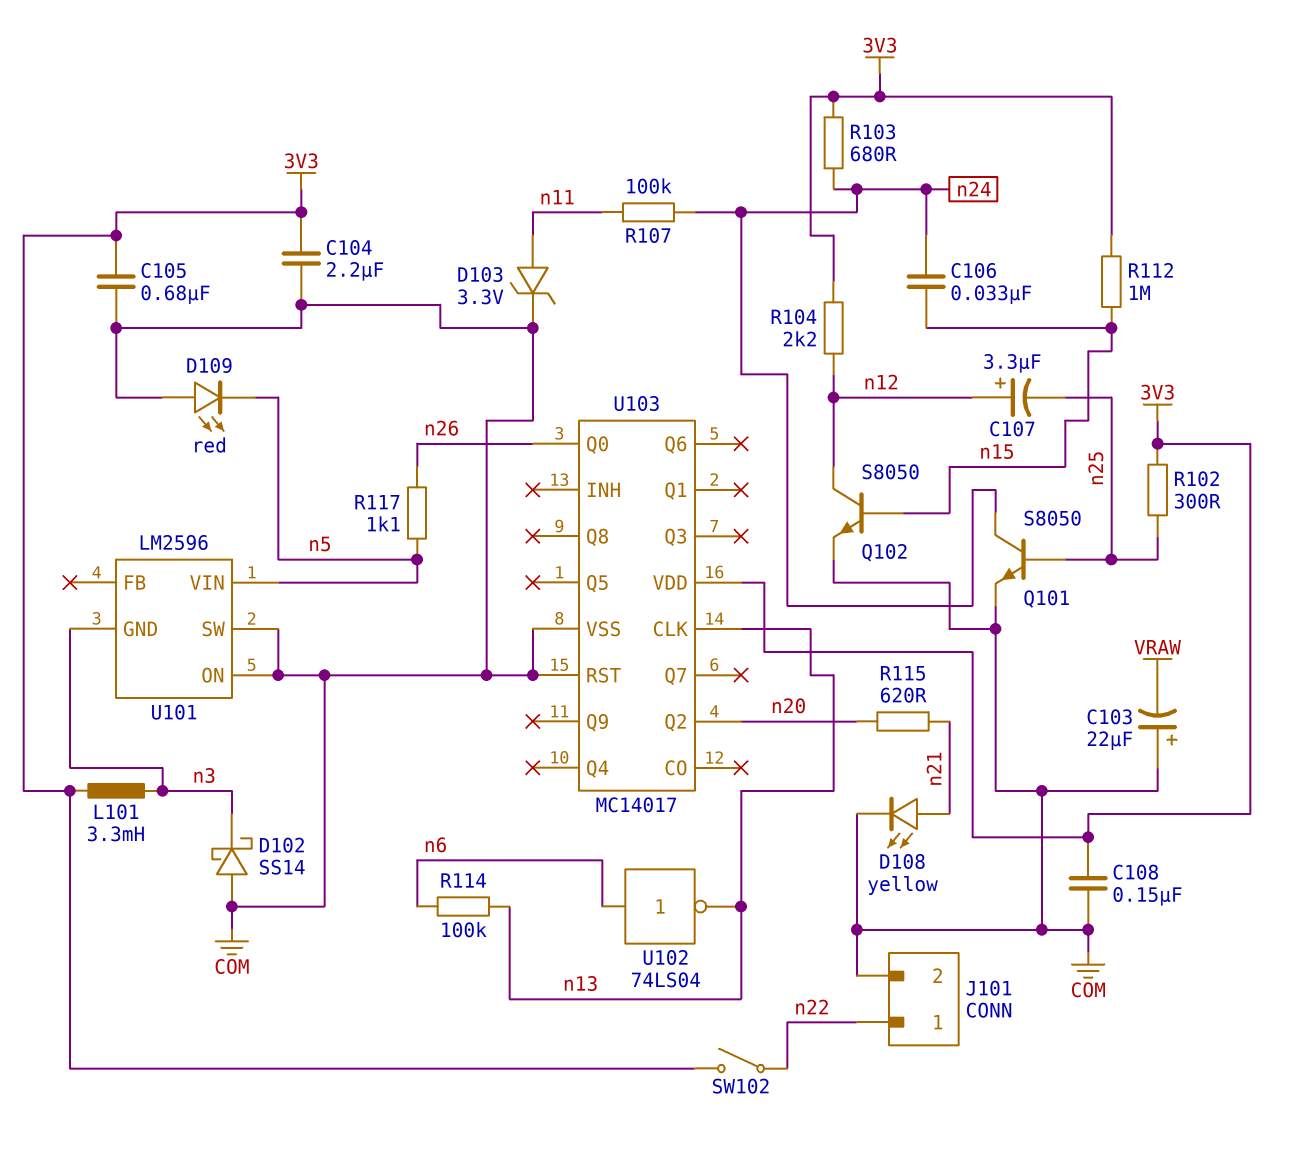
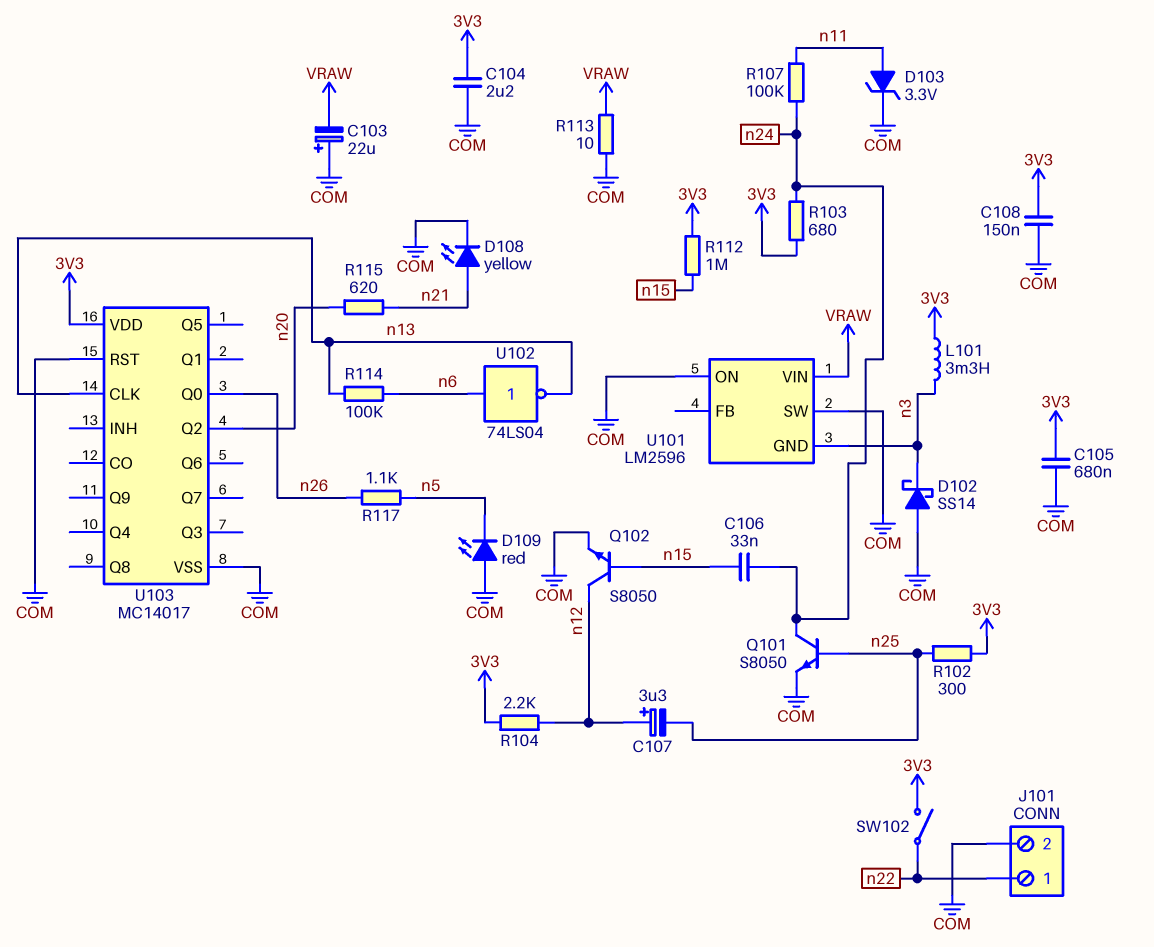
R113: none -> 10 (COM, VRAW)
U101 pin VIN: n5 -> VRAW

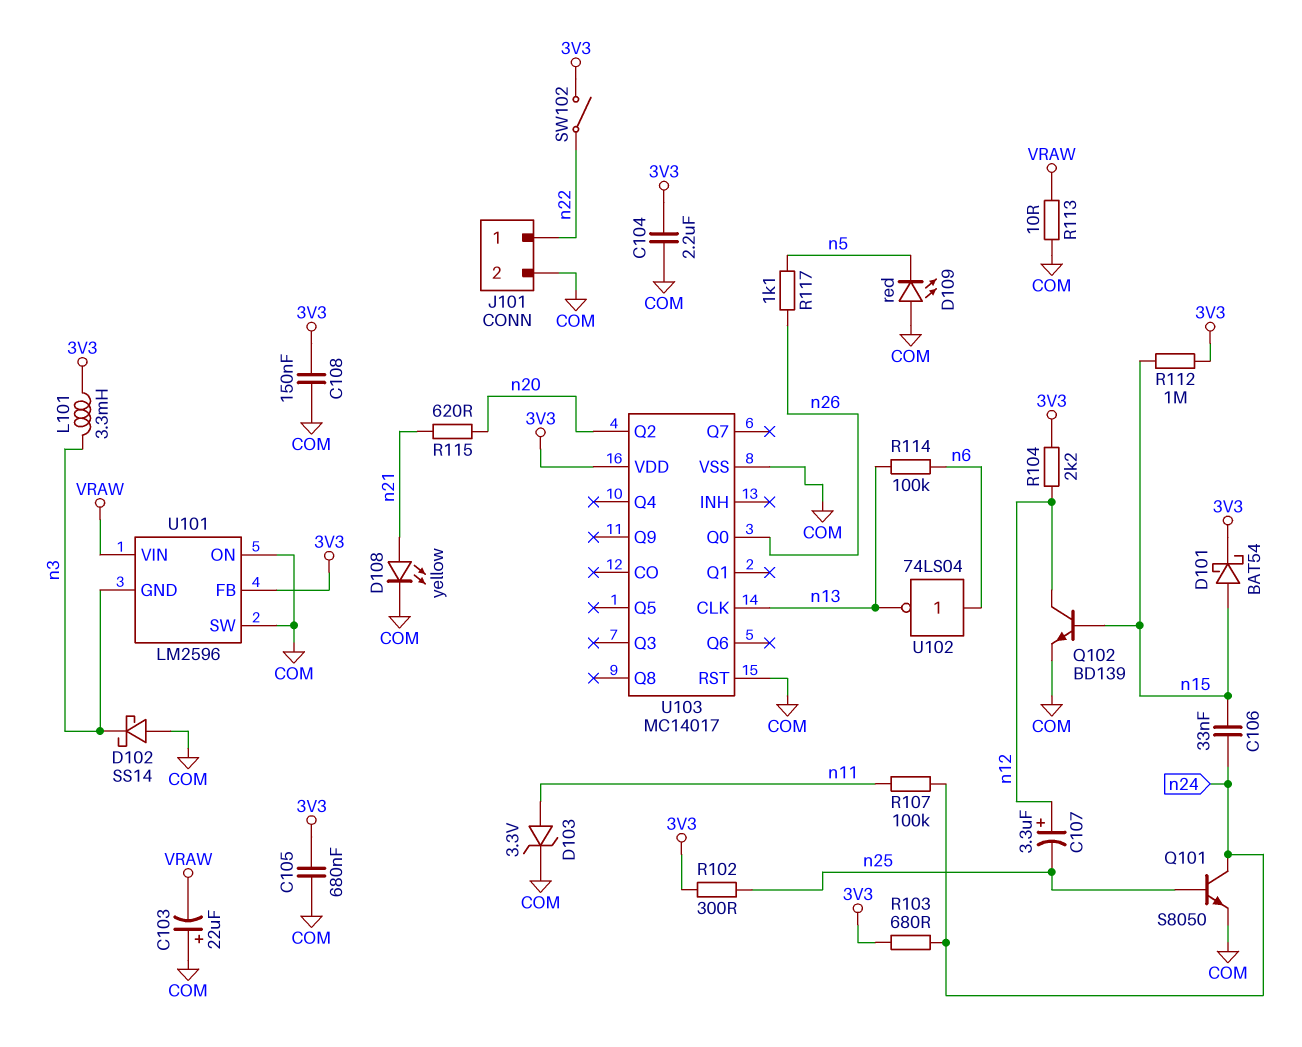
D101: none -> schottky BAT54 (A n15, K 3V3)
Q102: NPN S8050 (B n15, C n12, E COM) -> NPN BD139 (B n15, C n12, E COM)
U101 pin FB: none -> 3V3

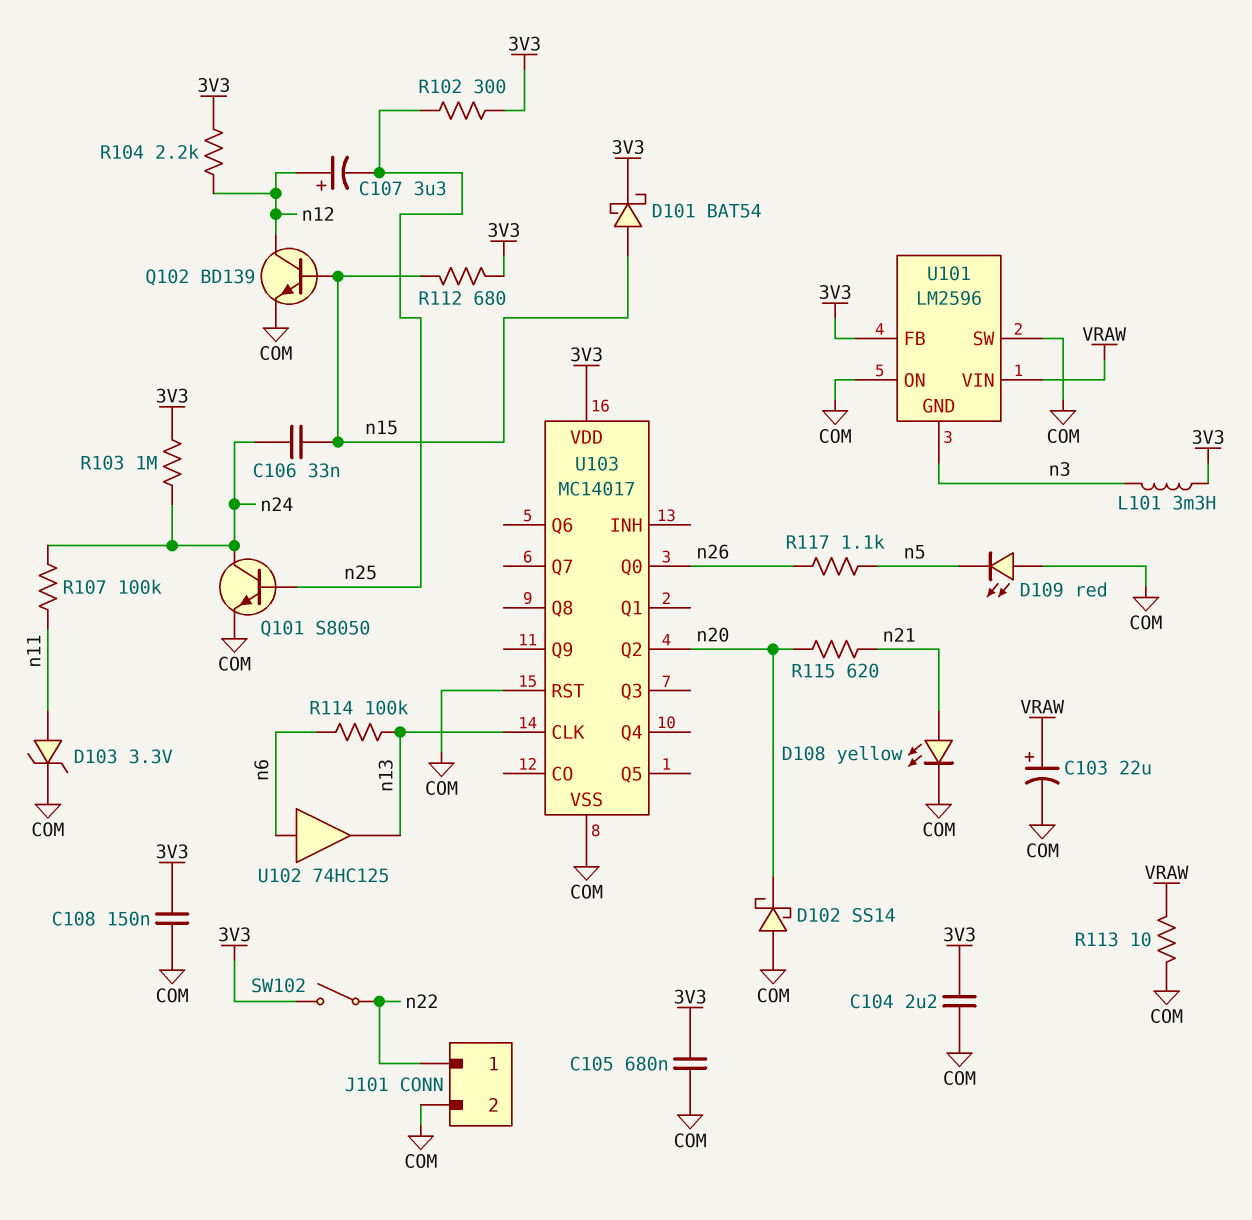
C103: 22uF (plus COM, minus VRAW) -> 22uF (plus VRAW, minus COM)
D102: schottky SS14 (A COM, K n3) -> schottky SS14 (A COM, K n20)
R103: 680 (3V3, n24) -> 1M (3V3, n24)
R112: 1M (3V3, n15) -> 680 (3V3, n15)
U102: NOT 74LS04 (in n6, out n13) -> buffer 74HC125 (in n6, out n13)

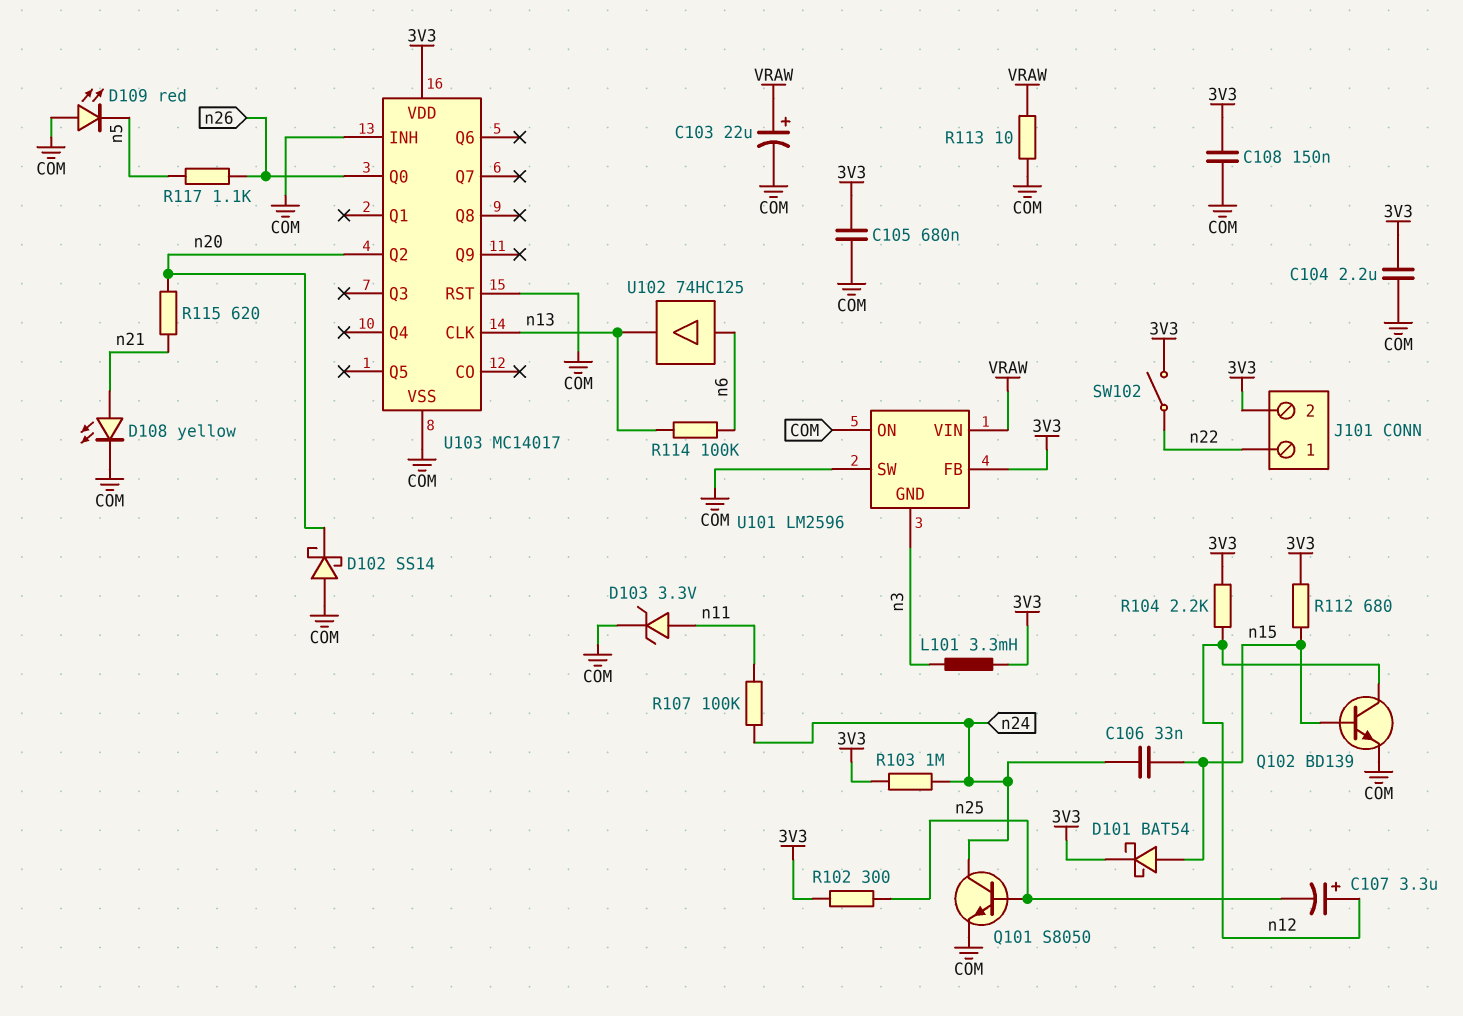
J101 pin 2: COM -> 3V3
U103 pin INH: none -> COM

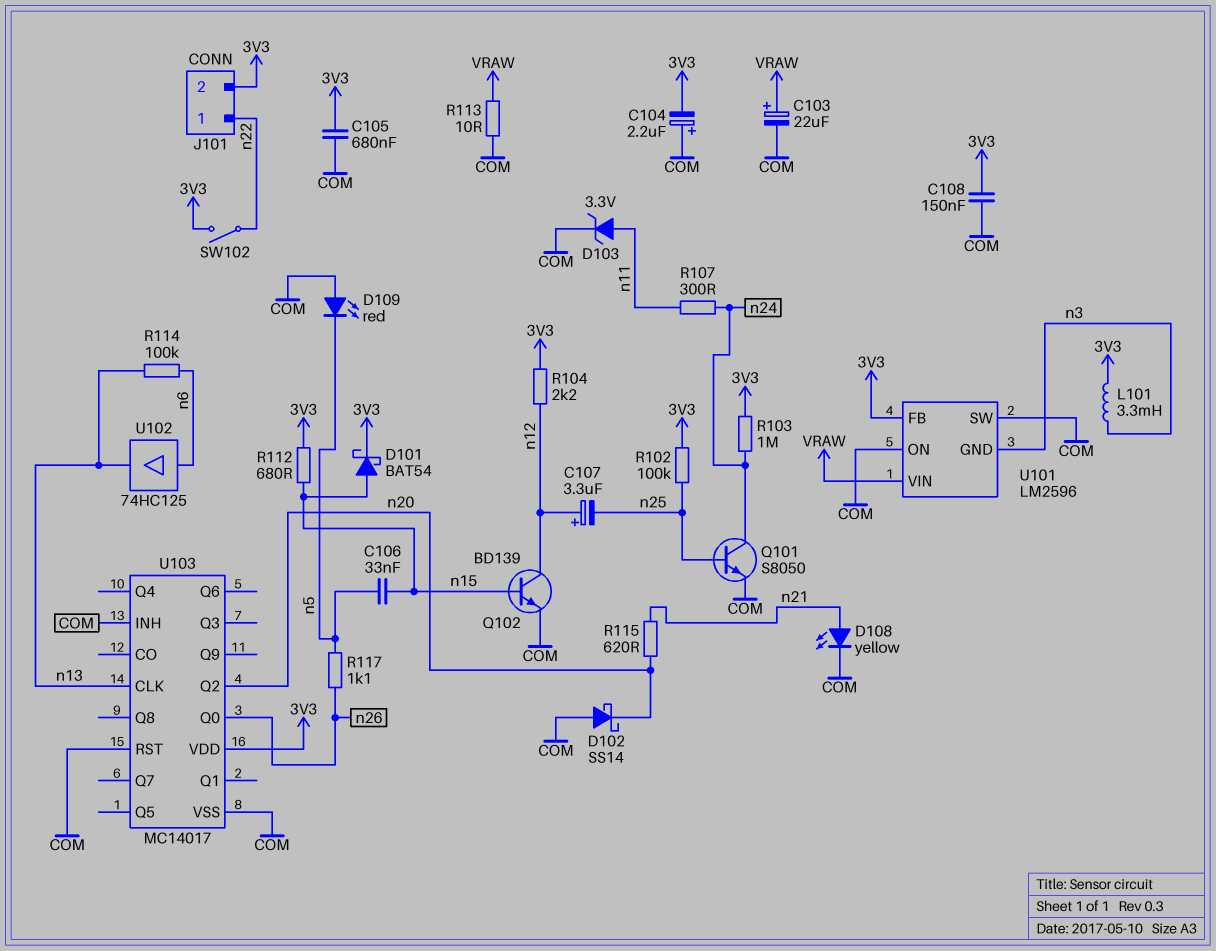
C104: 2.2uF (3V3, COM) -> 2.2uF (plus COM, minus 3V3)
C106: 33nF (n15, n24) -> 33nF (n5, n15)
R102: 300 (3V3, n25) -> 100k (3V3, n25)
R107: 100k (n11, n24) -> 300 (n11, n24)

